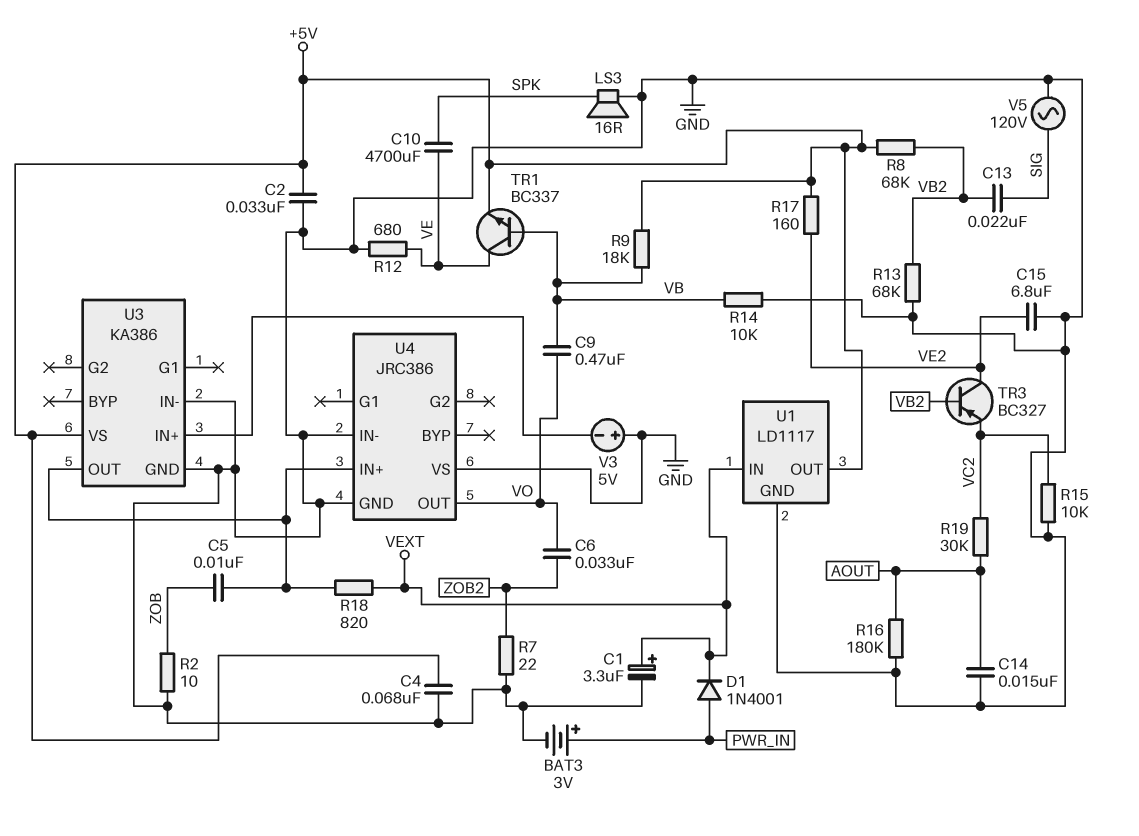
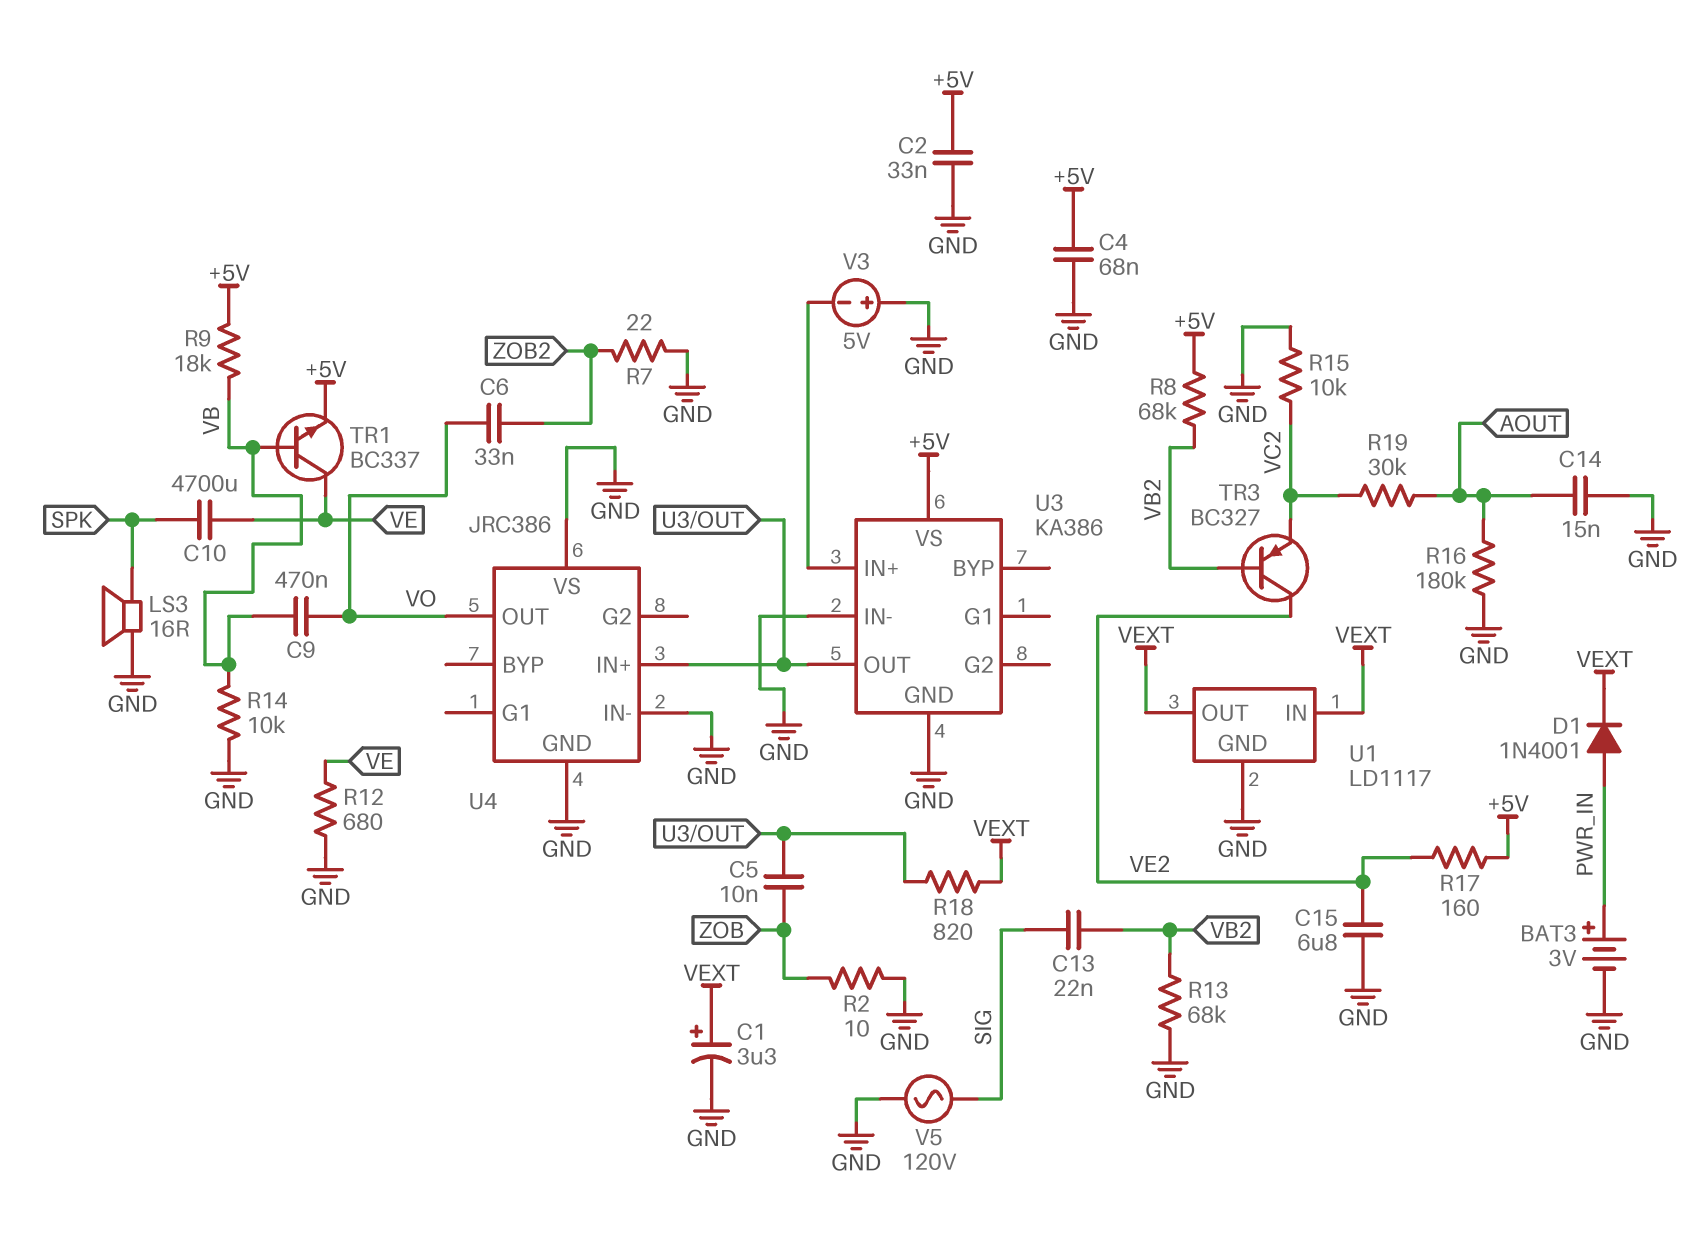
U1 pin OUT: +5V -> VEXT

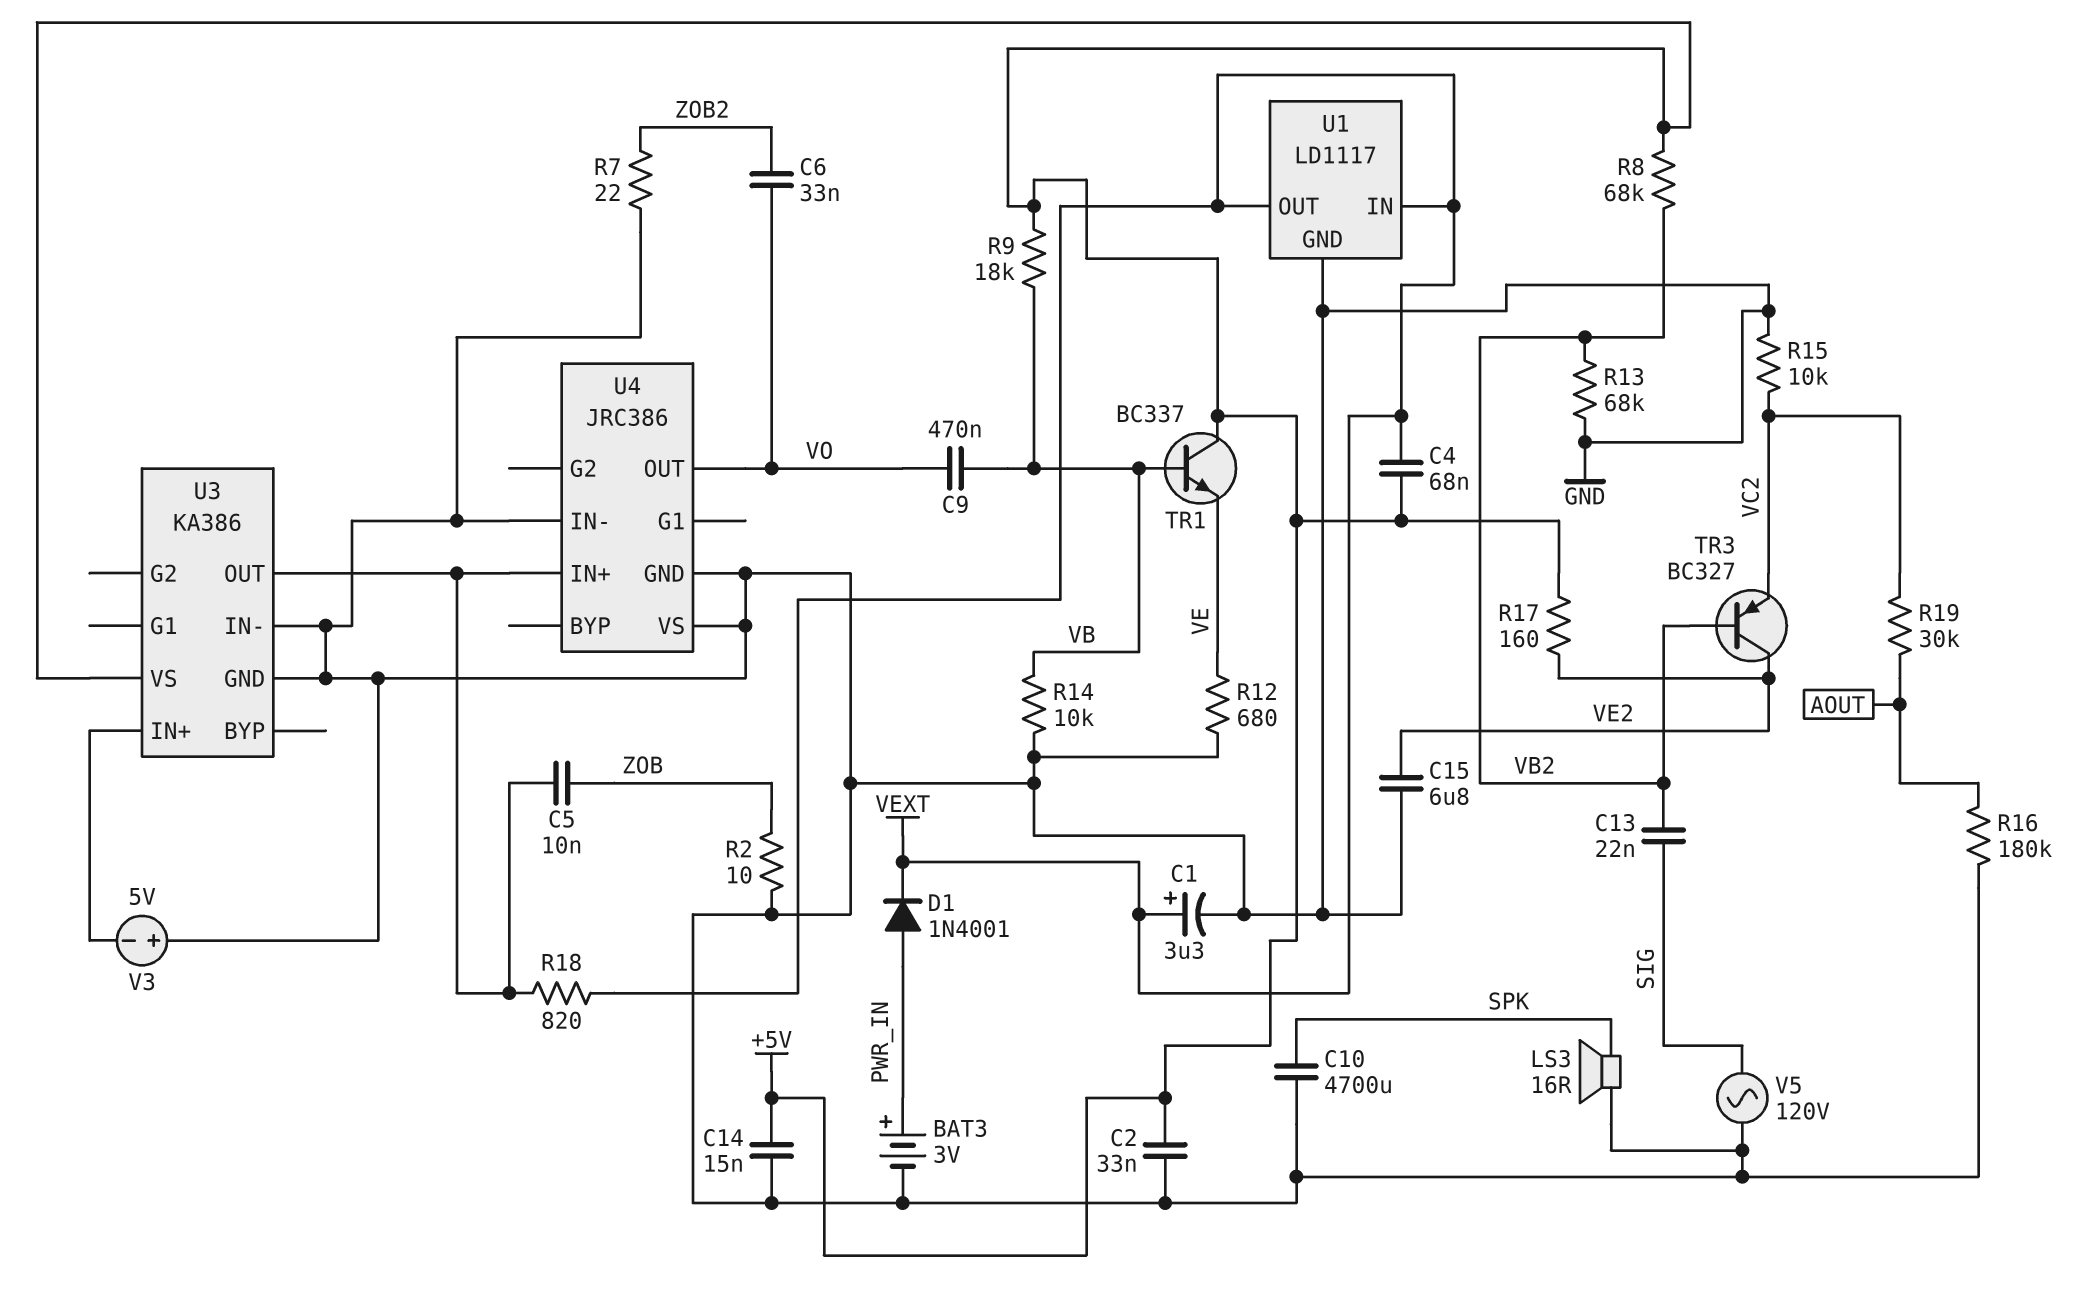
C4: 68nF (+5V, GND) -> 68nF (+5V, VEXT)
C10: 4700uF (SPK, VE) -> 4700uF (GND, SPK)
C14: 15nF (AOUT, GND) -> 15nF (+5V, GND)
TR1: NPN BC337 (B VB, C VE, E +5V) -> NPN BC337 (B VB, C +5V, E VE)

